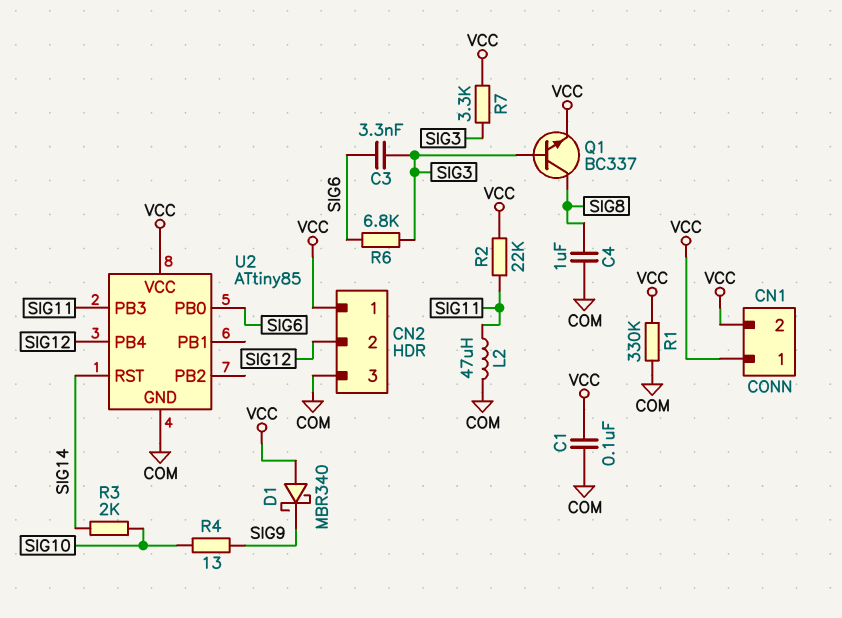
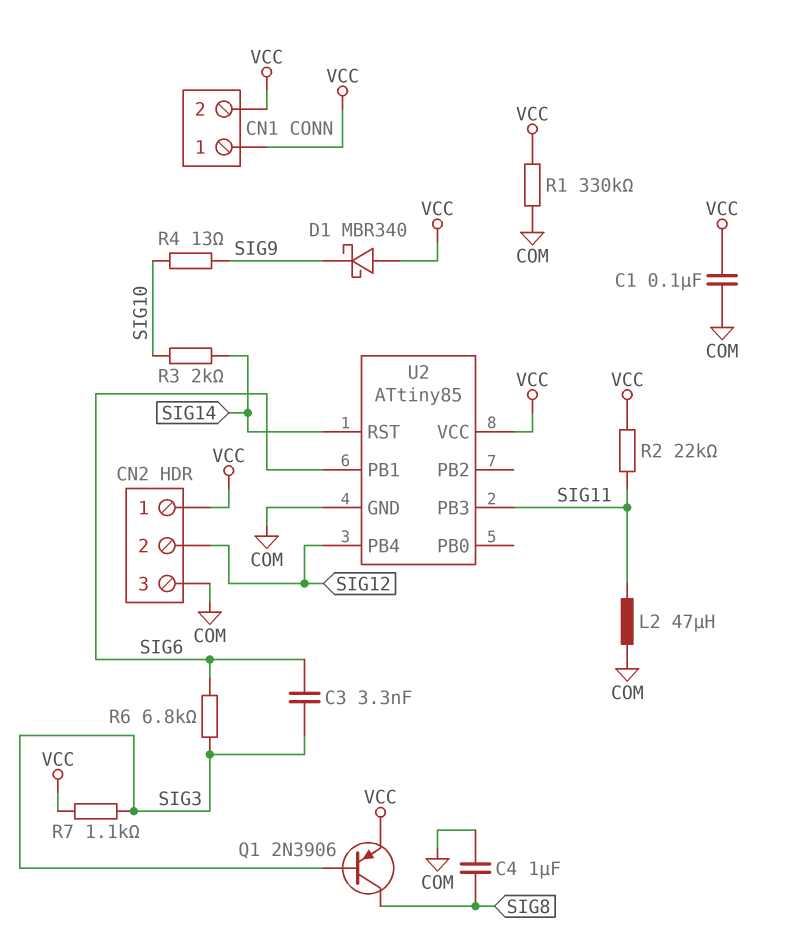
Q1: NPN BC337 (B SIG3, C SIG8, E VCC) -> PNP 2N3906 (B SIG3, C SIG8, E VCC)
R7: 3.3k (SIG3, VCC) -> 1.1k (SIG3, VCC)
U2 pin PB0: SIG6 -> none
U2 pin PB1: none -> SIG6

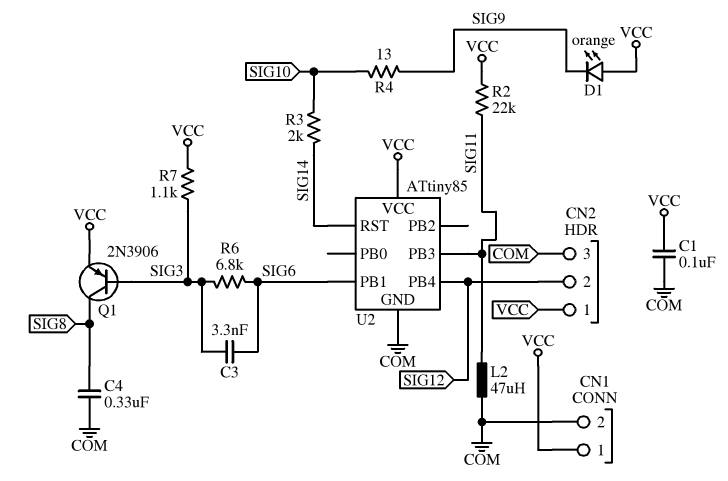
C4: 1uF (COM, SIG8) -> 330nF (COM, SIG8)
CN1 pin 2: VCC -> COM
D1: schottky MBR340 (A VCC, K SIG9) -> LED orange (A VCC, K SIG9)
R1: 330k (COM, VCC) -> none

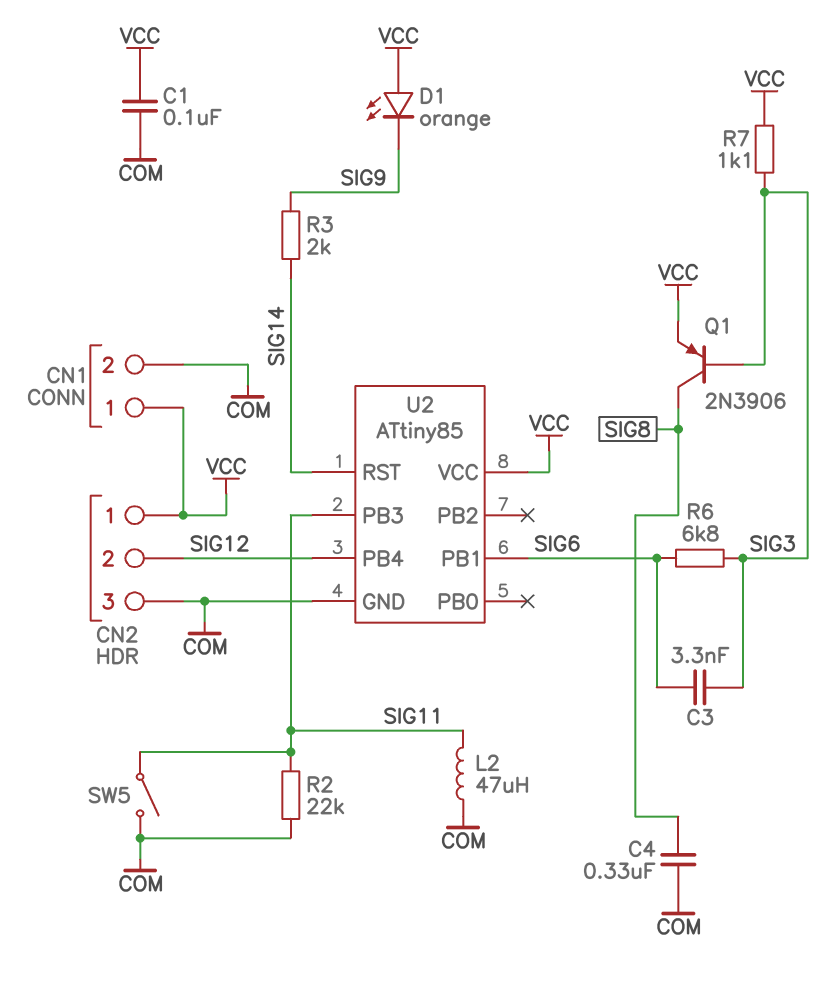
R2: 22k (SIG11, VCC) -> 22k (COM, SIG11)
R3: 2k (SIG10, SIG14) -> 2k (SIG9, SIG14)
R4: 13 (SIG9, SIG10) -> none
SW5: none -> switch (COM, SIG11)

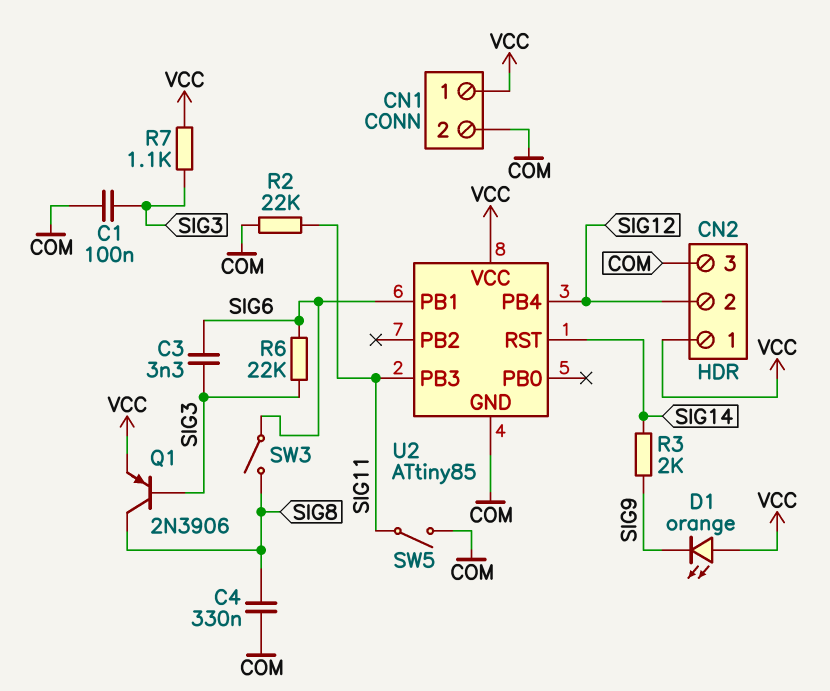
C1: 100nF (COM, VCC) -> 100nF (COM, SIG3)
L2: 47uH (COM, SIG11) -> none
R6: 6.8k (SIG3, SIG6) -> 22k (SIG3, SIG6)
SW3: none -> switch (SIG6, SIG8)

